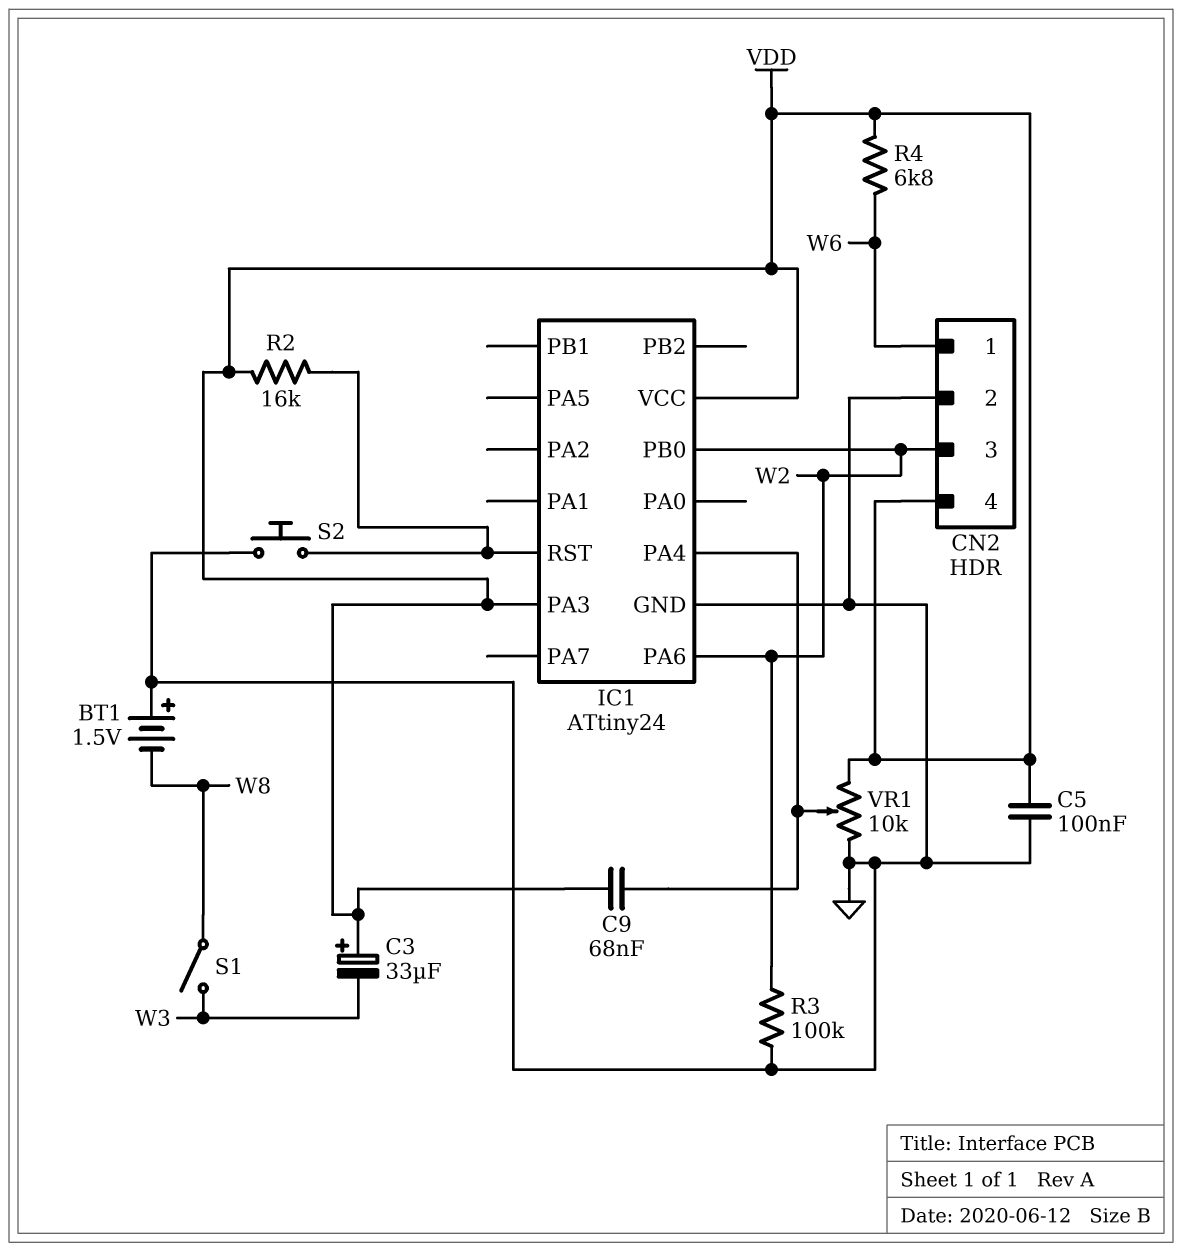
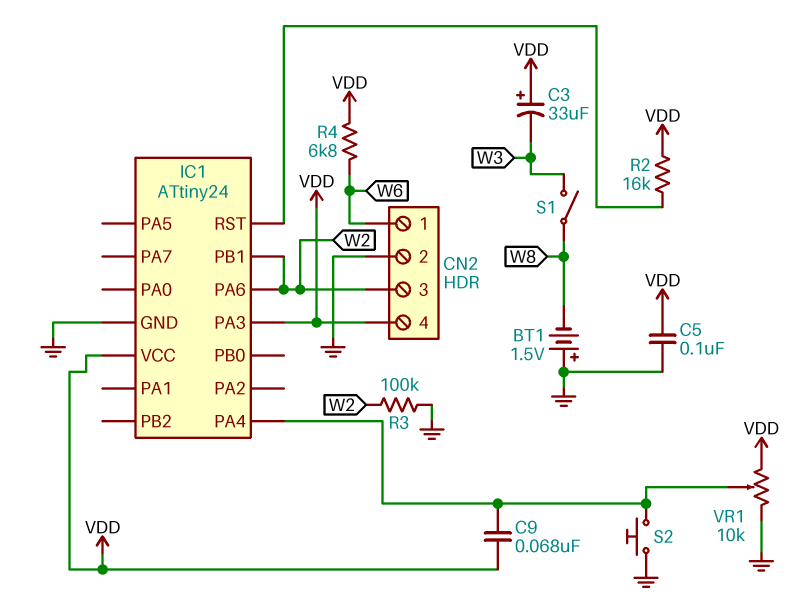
IC1 pin PB0: W2 -> none
IC1 pin PB1: none -> W2
S2: button (GND, IC1/RST) -> button (GND, IC1/PA4)

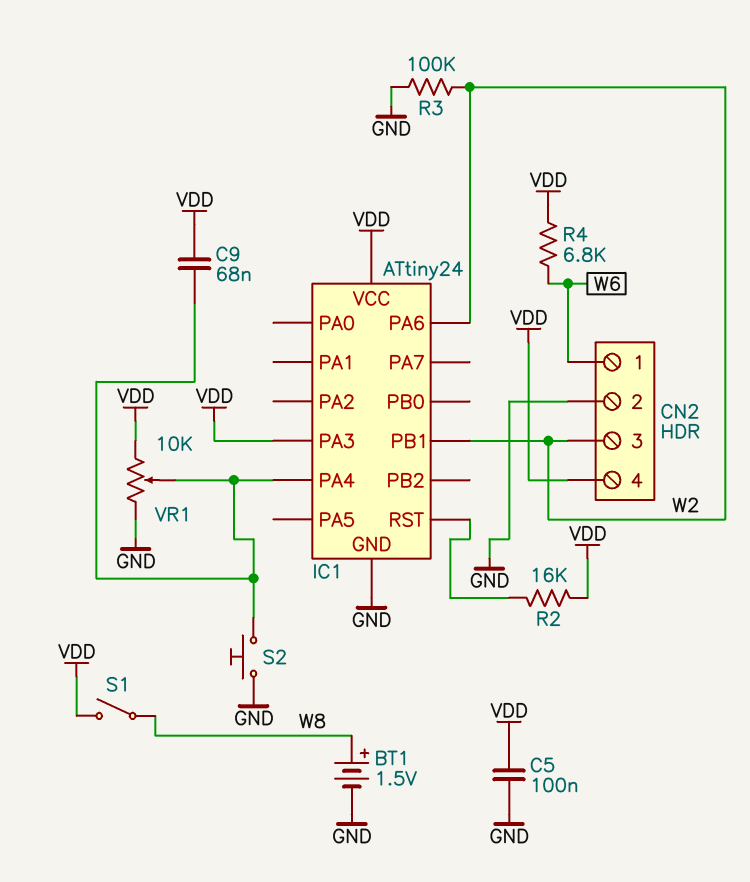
BT1: 1.5V (plus GND, minus W8) -> 1.5V (plus W8, minus GND)
C3: 33uF (plus VDD, minus W3) -> none
S1: switch (W3, W8) -> switch (VDD, W8)

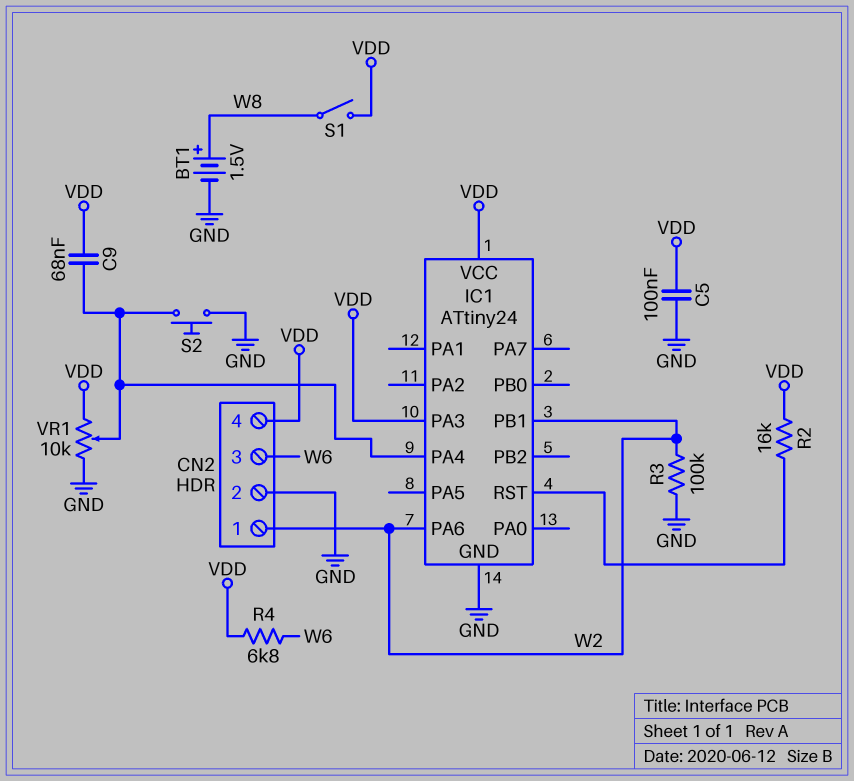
CN2 pin 1: W6 -> W2
CN2 pin 3: W2 -> W6

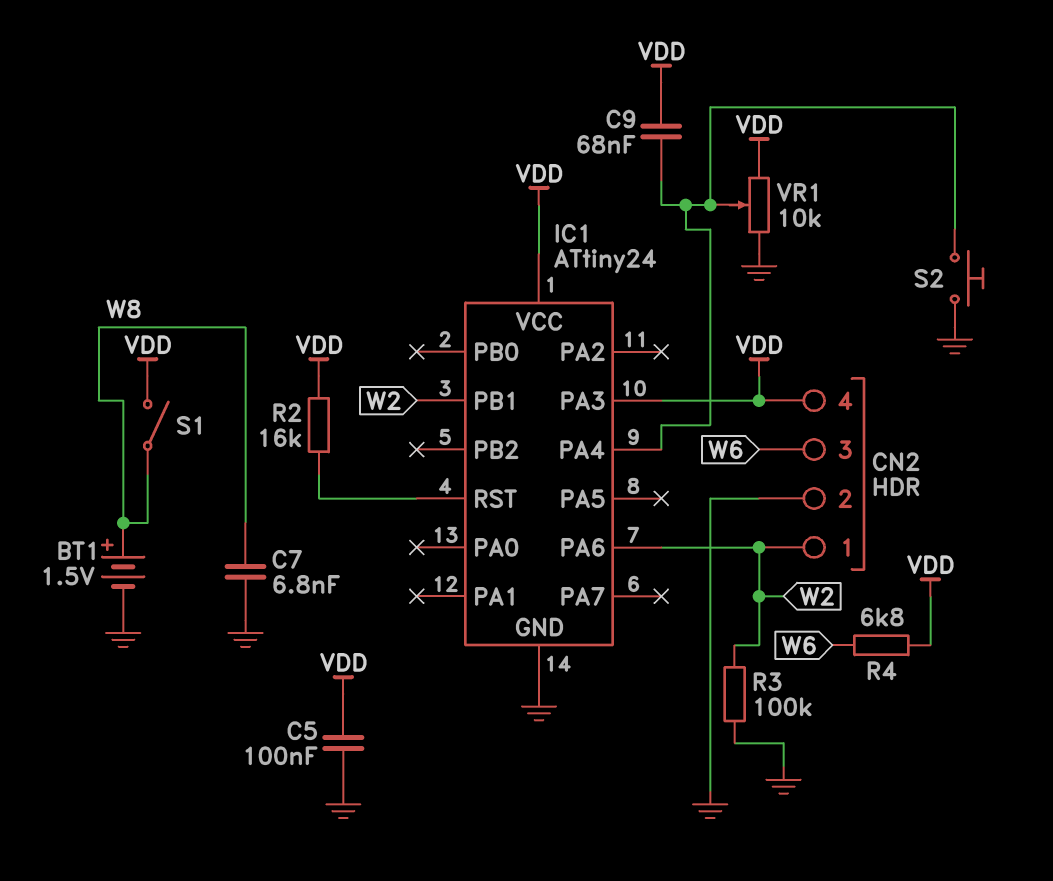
C7: none -> 6.8nF (GND, W8)

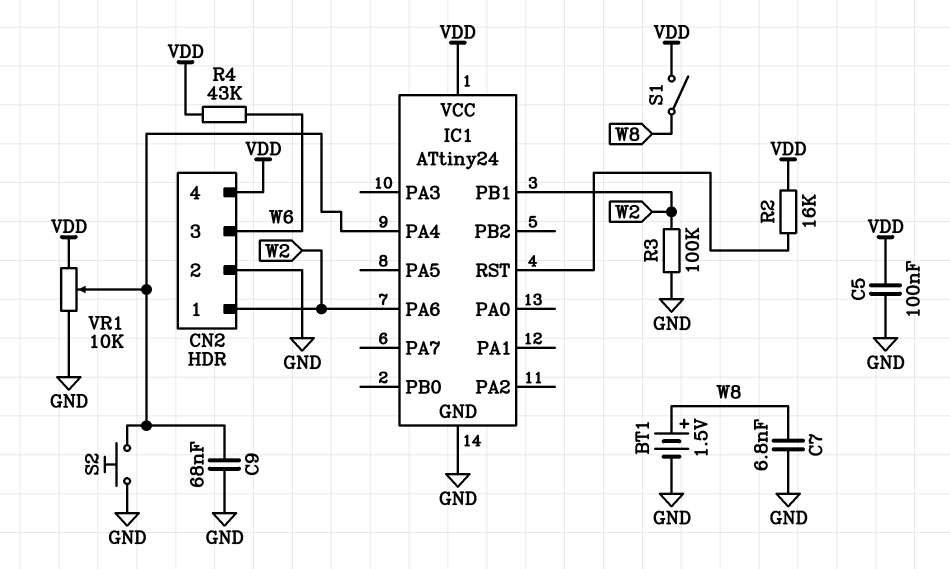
C9: 68nF (IC1/PA4, VDD) -> 68nF (GND, IC1/PA4)
IC1 pin PA3: VDD -> none
R4: 6.8k (VDD, W6) -> 43k (VDD, W6)

